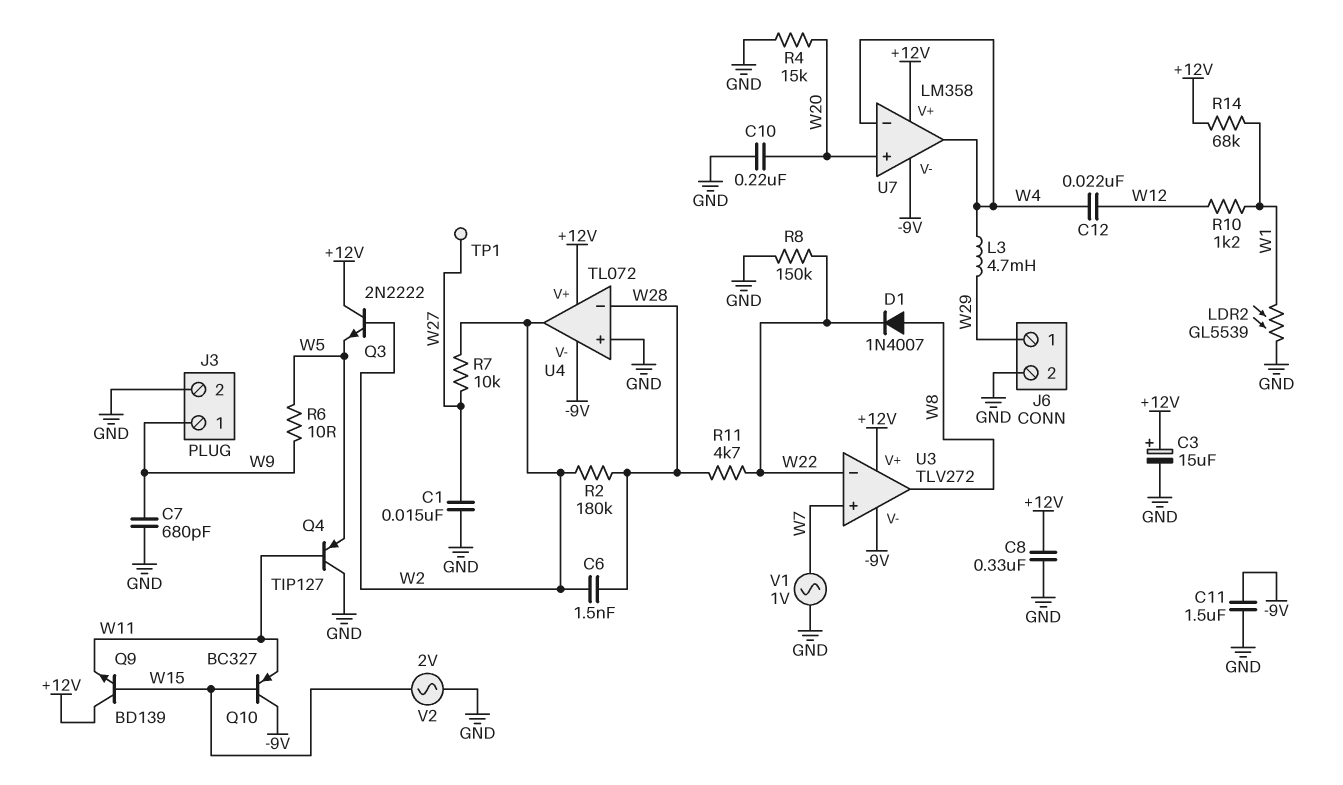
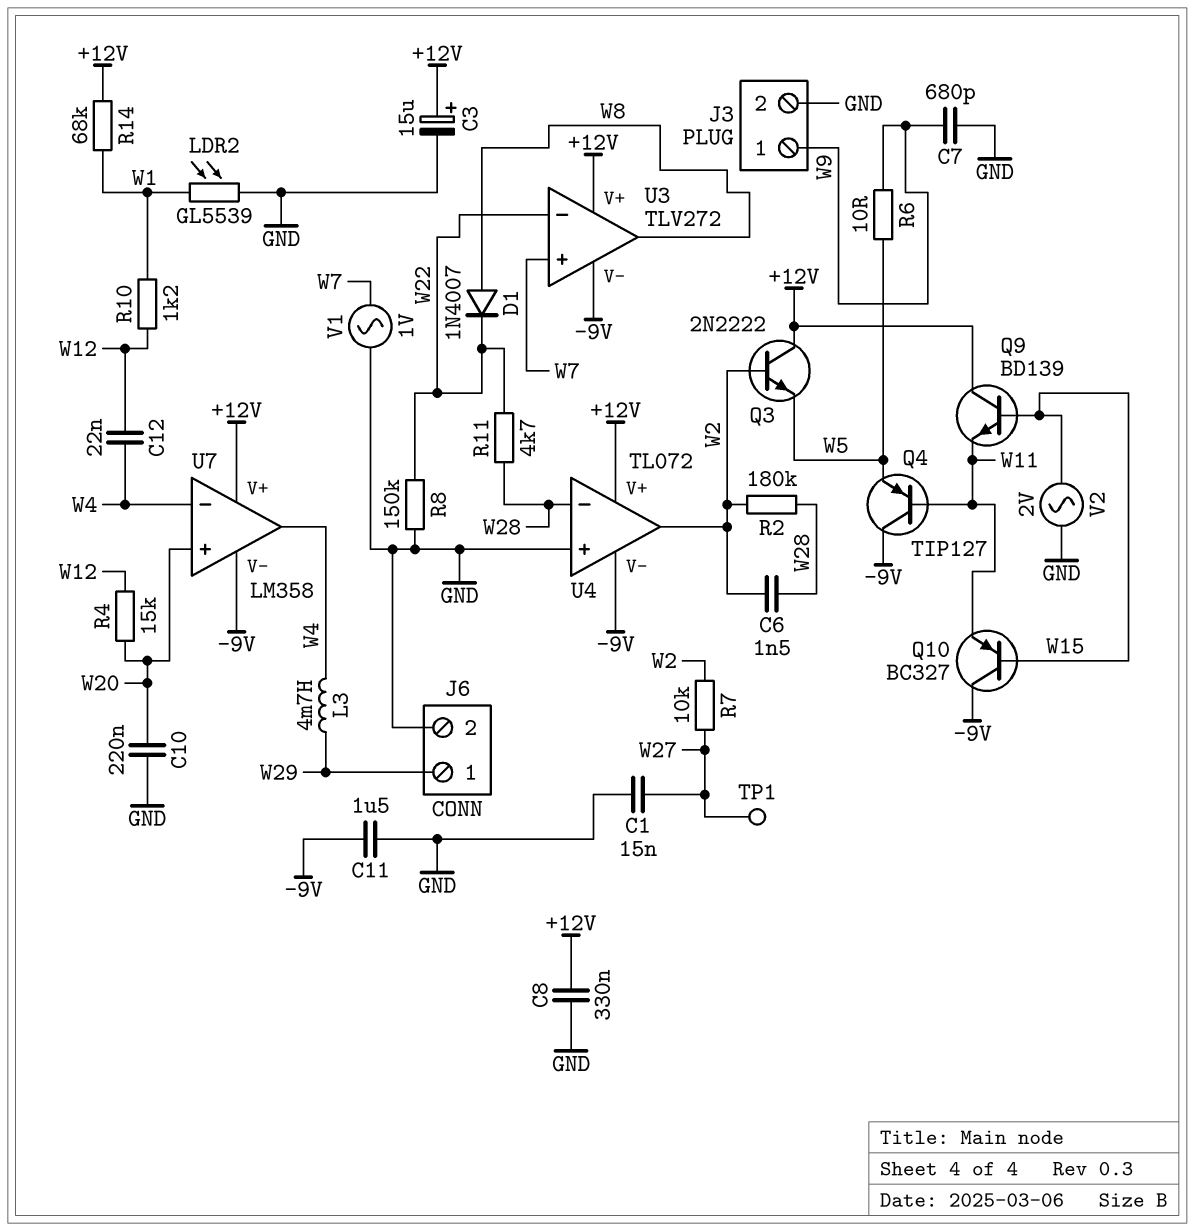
Q4: PNP TIP127 (B W11, C GND, E W5) -> PNP TIP127 (B W11, C -9V, E W5)
R4: 15k (GND, W20) -> 15k (W12, W20)

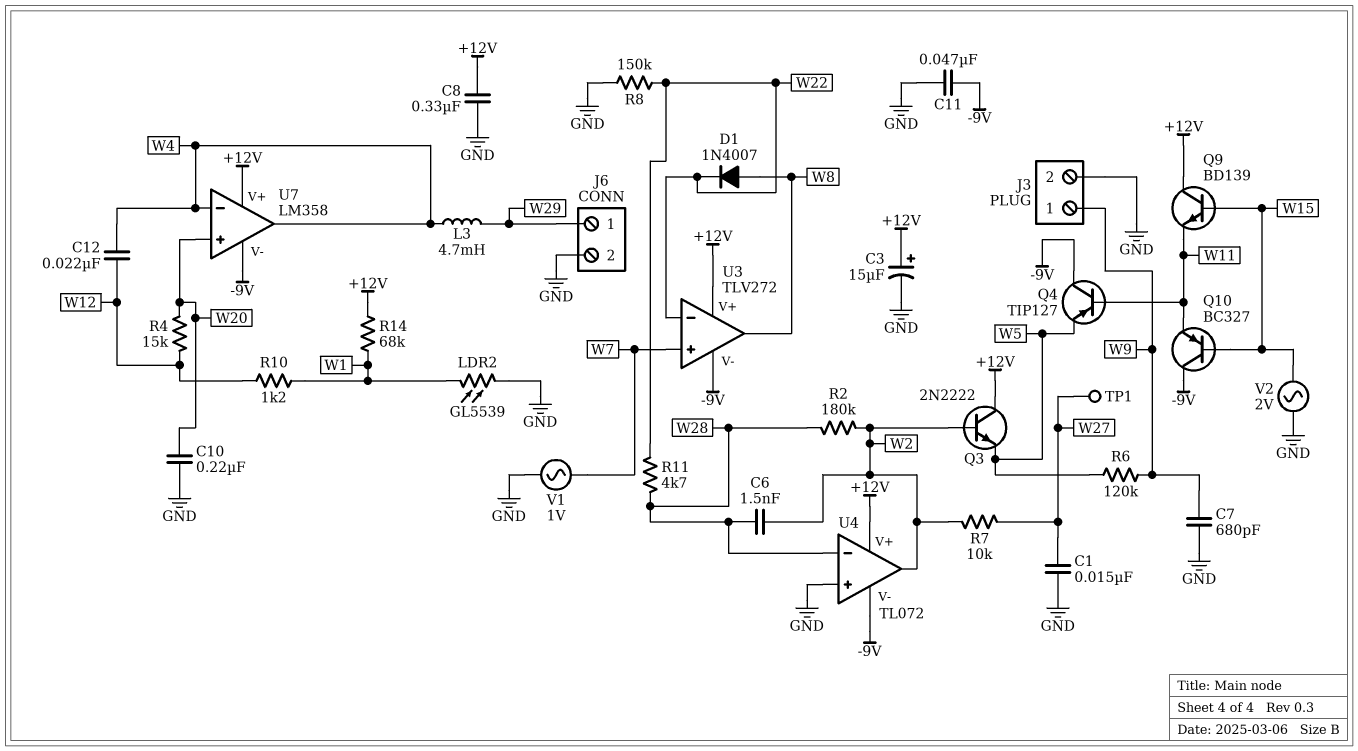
C11: 1.5uF (-9V, GND) -> 47nF (-9V, GND)
R6: 10 (W5, W9) -> 120k (W5, W9)

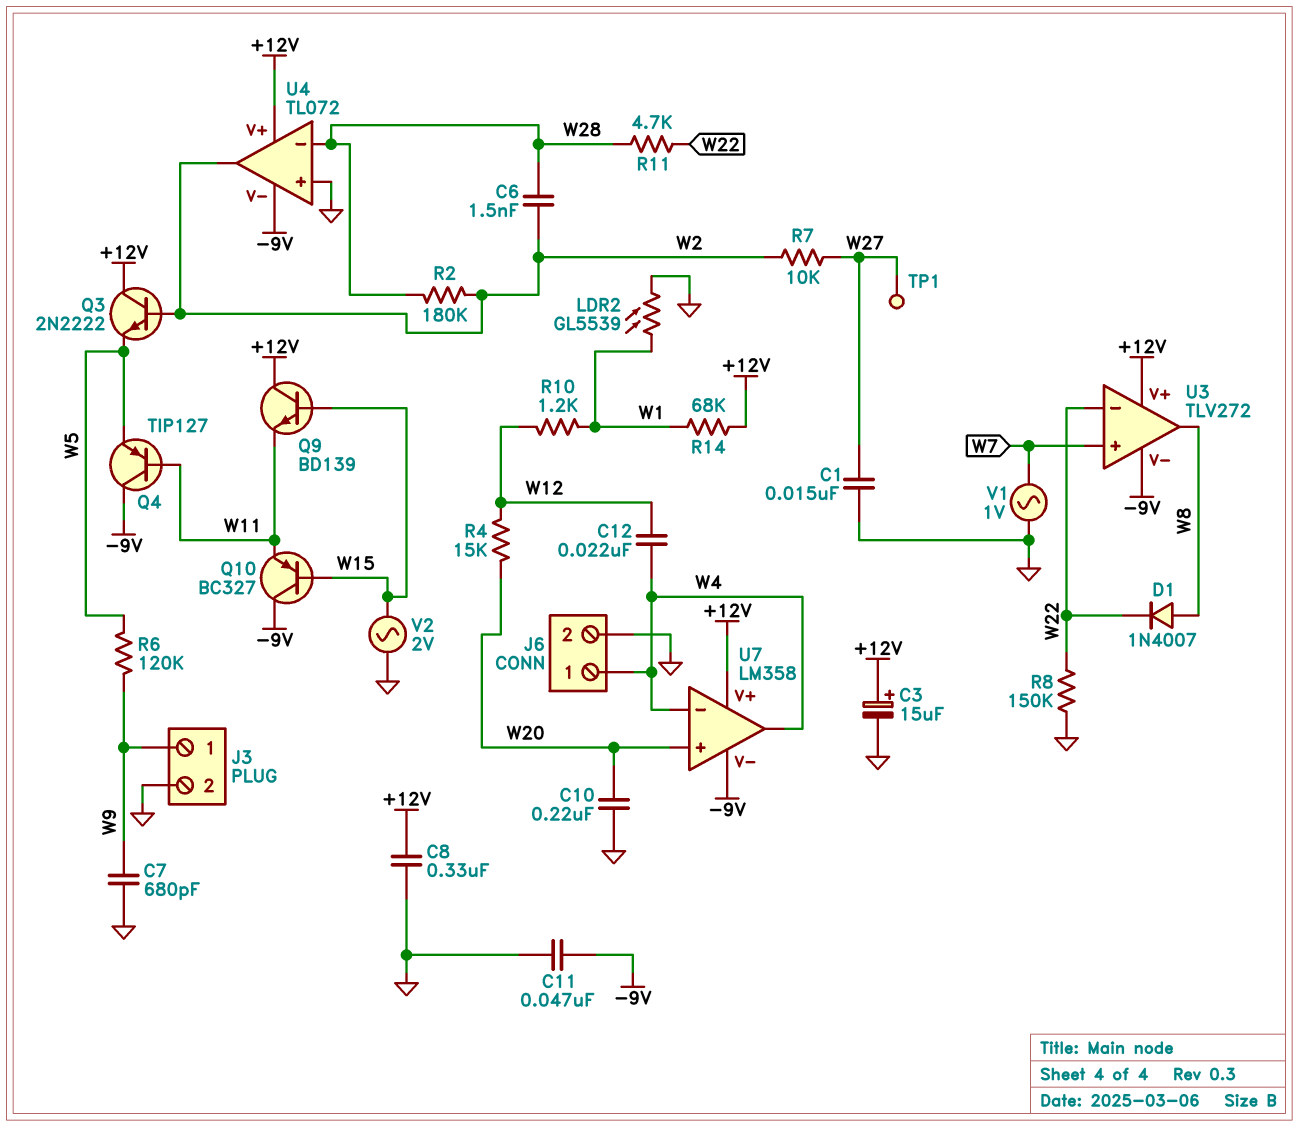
J6 pin 1: W29 -> W4
L3: 4.7mH (W4, W29) -> none

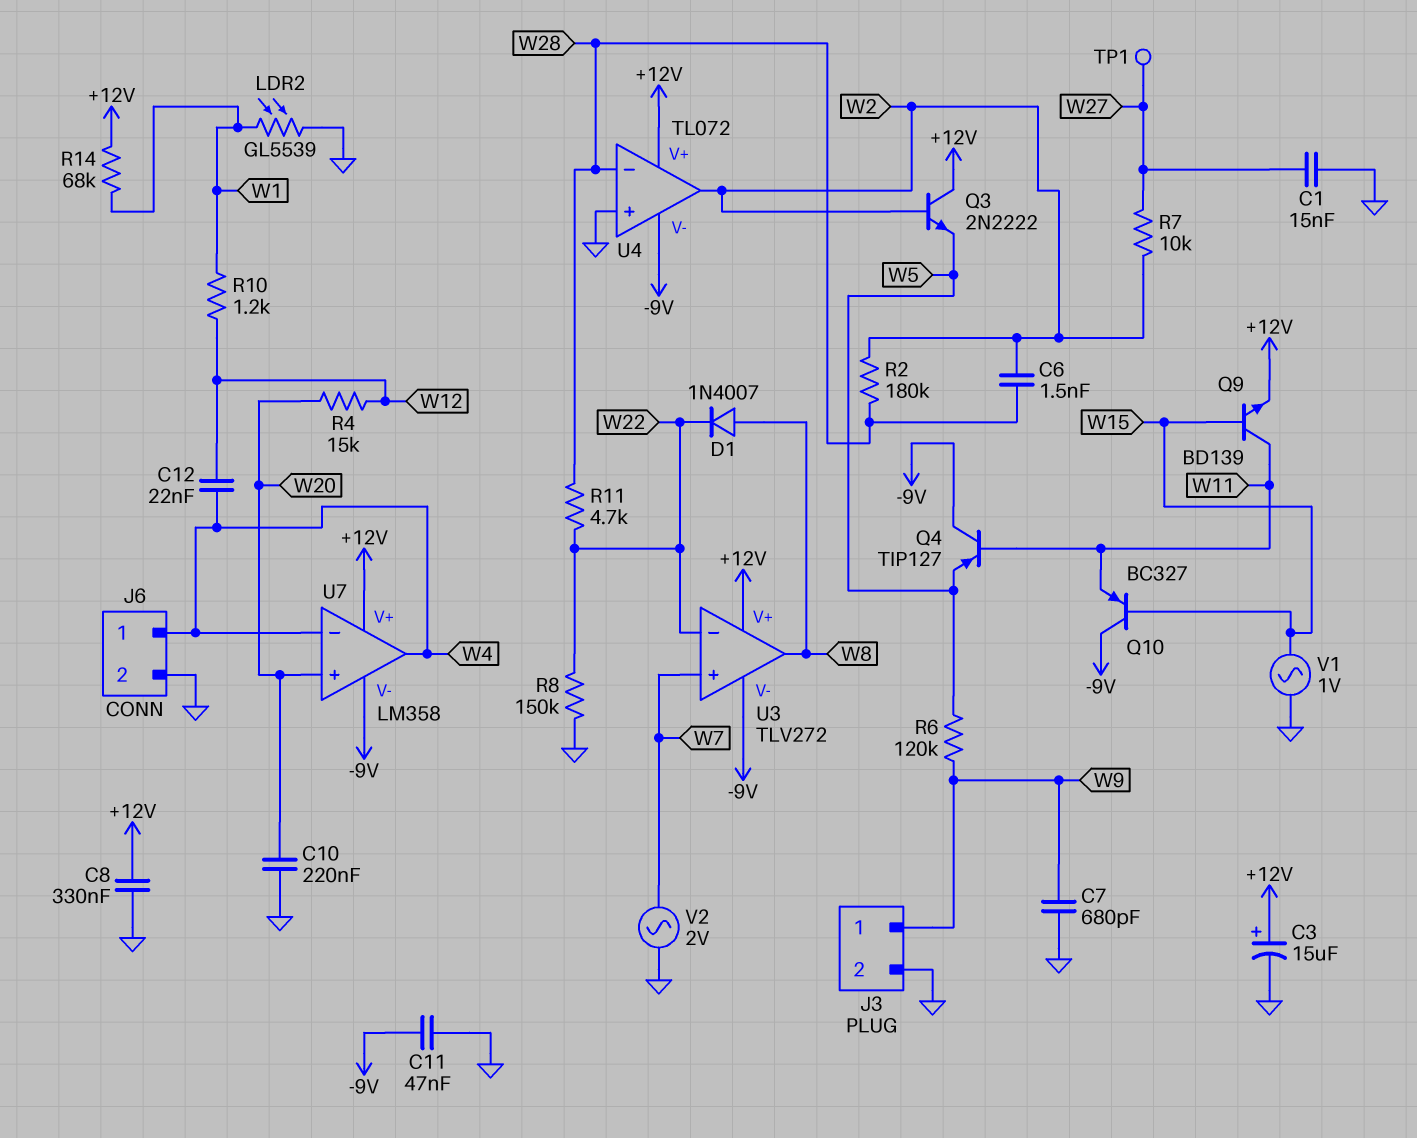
Q9: NPN BD139 (B W15, C +12V, E W11) -> NPN BD139 (B W15, C W11, E +12V)
V1: AC 1V (GND, W7) -> AC 1V (GND, W15)
V2: AC 2V (GND, W15) -> AC 2V (GND, W7)

